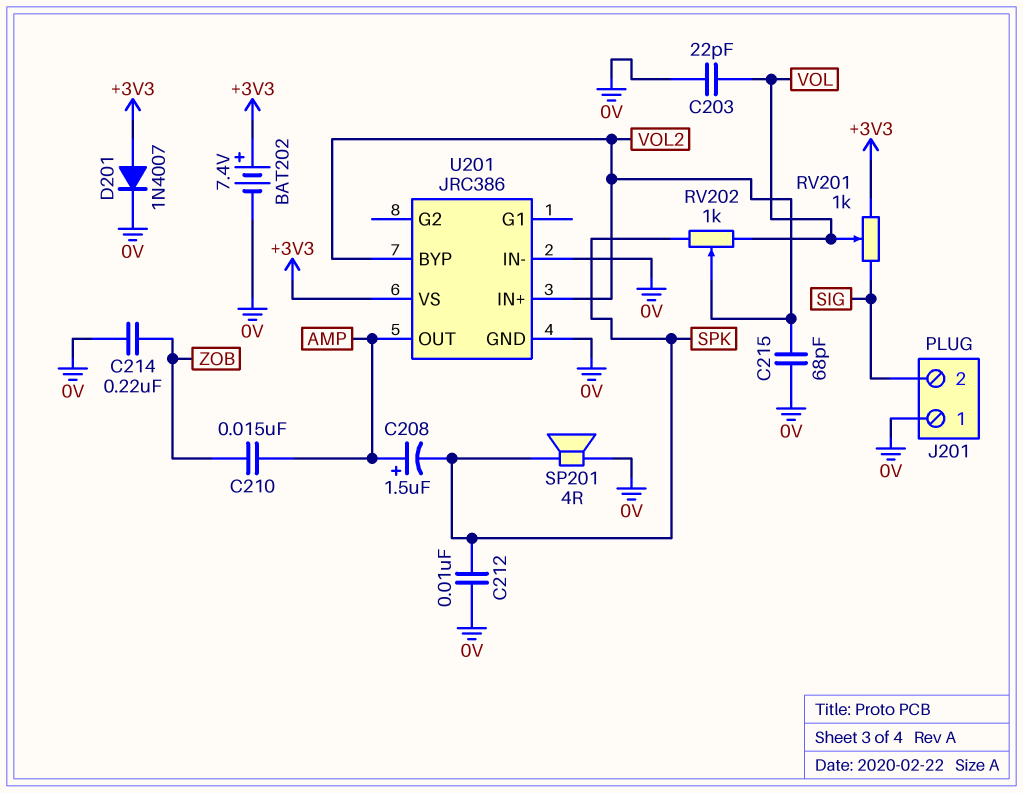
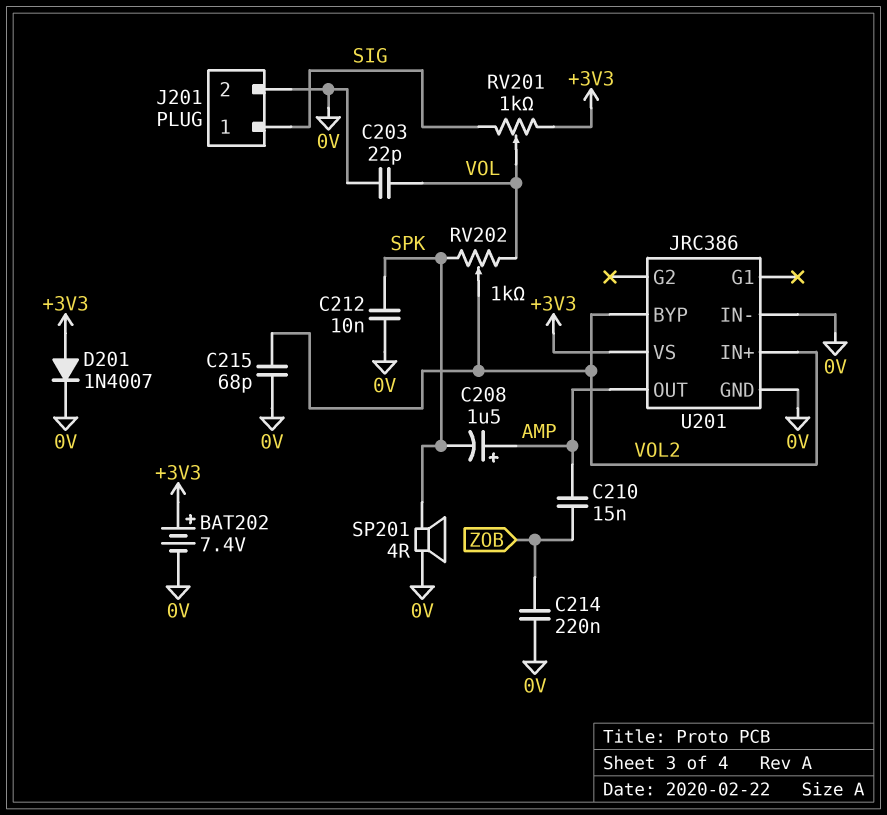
J201 pin 1: 0V -> SIG
J201 pin 2: SIG -> 0V

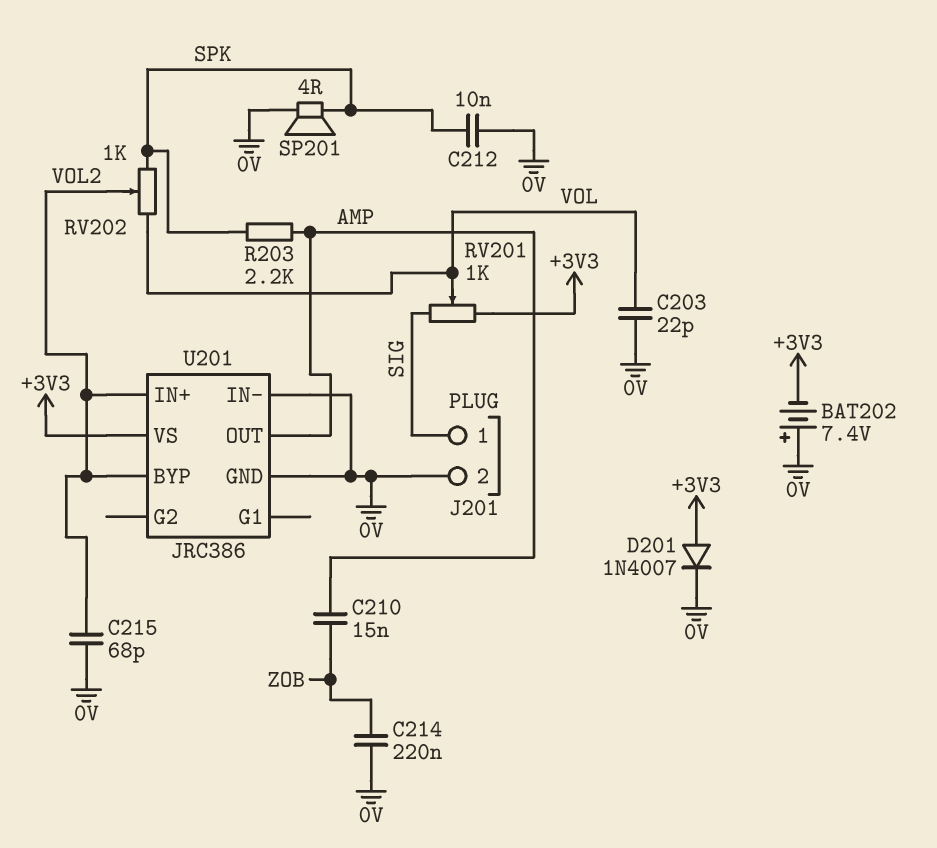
BAT202: 7.4V (plus +3V3, minus 0V) -> 7.4V (plus 0V, minus +3V3)
C208: 1.5uF (plus AMP, minus SPK) -> none
R203: none -> 2.2k (AMP, SPK)

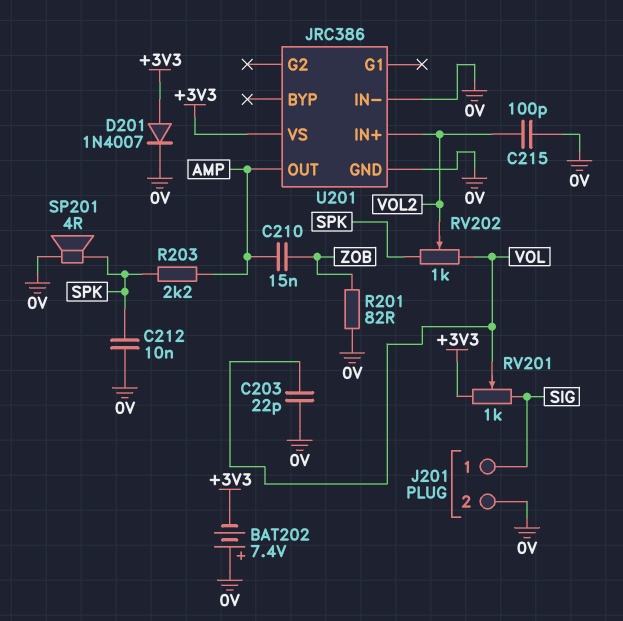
C214: 220nF (0V, ZOB) -> none
C215: 68pF (0V, VOL2) -> 100pF (0V, VOL2)
R201: none -> 82 (0V, ZOB)
U201 pin BYP: VOL2 -> none

